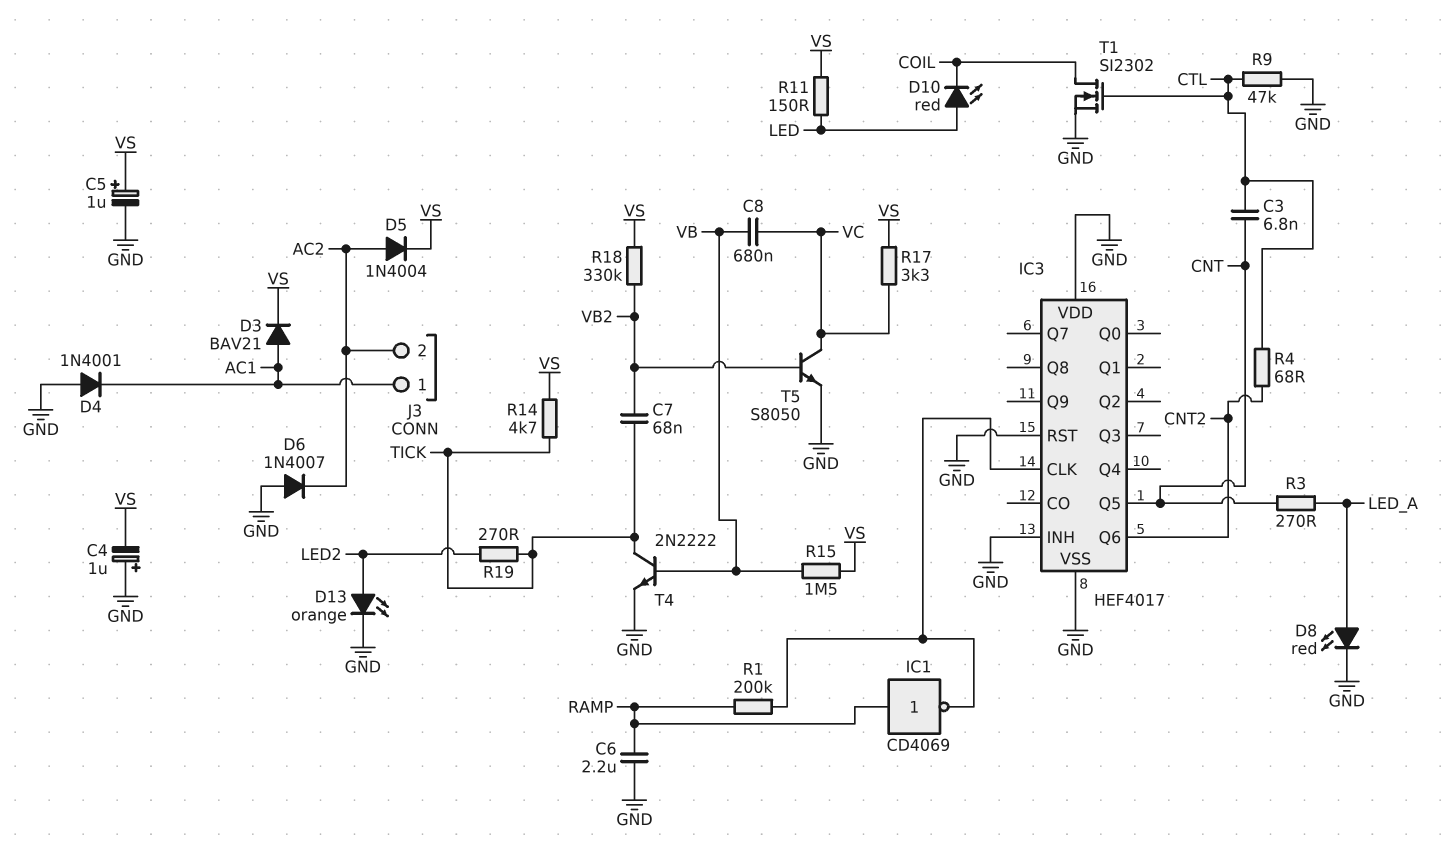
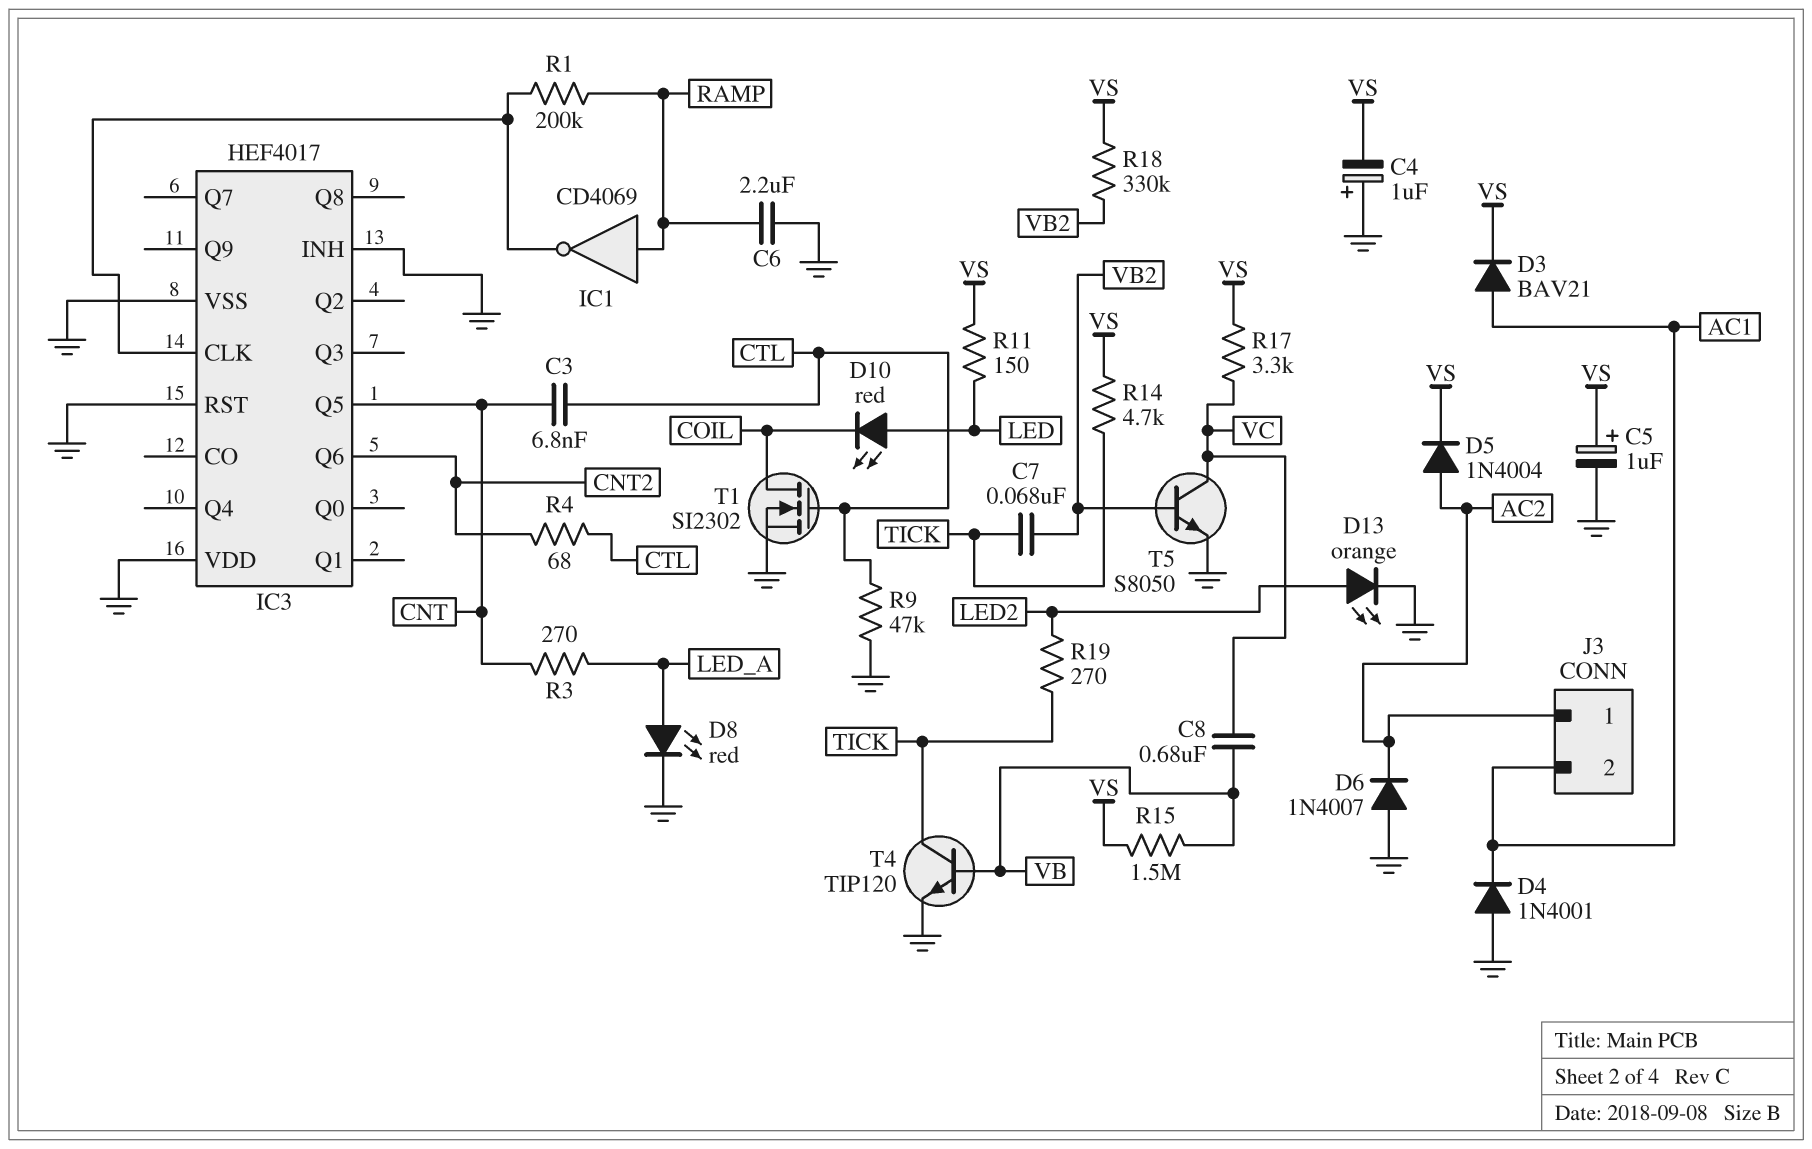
J3 pin 1: AC1 -> AC2
J3 pin 2: AC2 -> AC1
T4: NPN 2N2222 (B VB, C TICK, E GND) -> NPN TIP120 (B VB, C TICK, E GND)

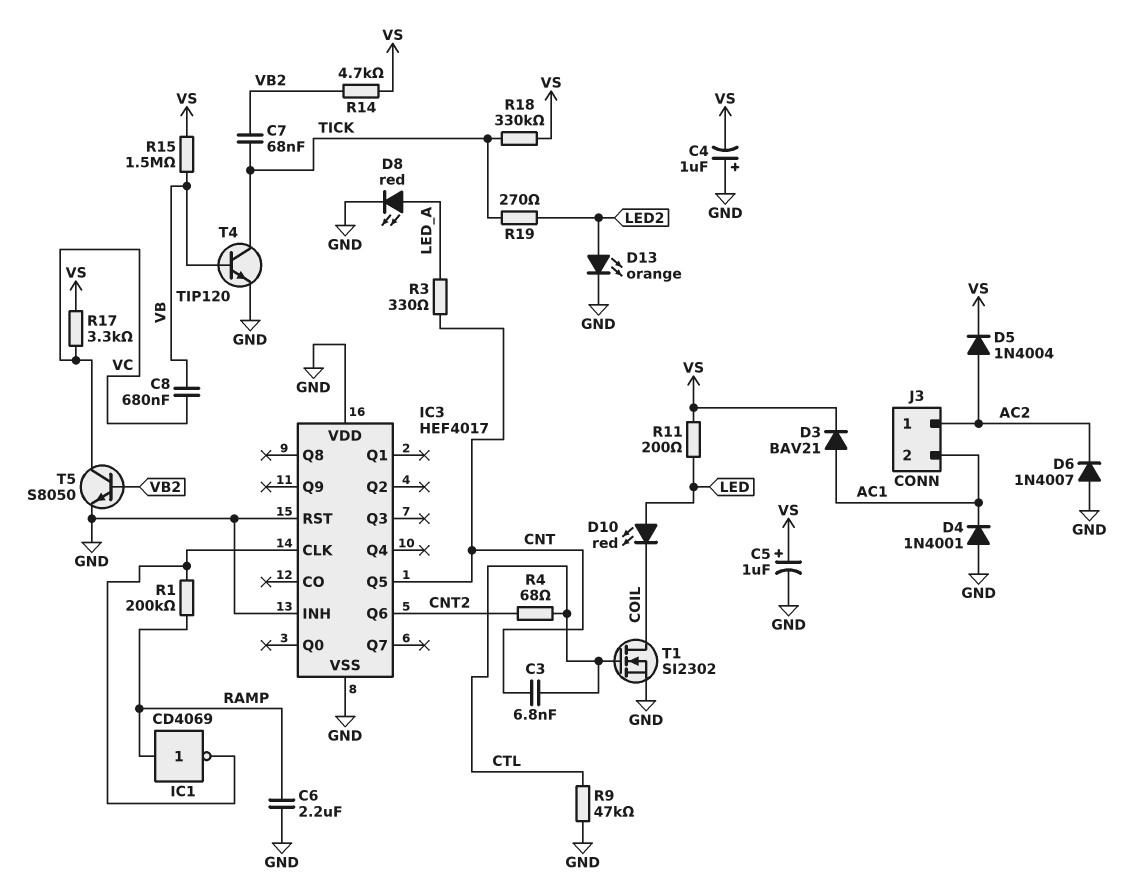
R3: 270 (CNT, LED_A) -> 330 (CNT, LED_A)
R11: 150 (LED, VS) -> 200 (LED, VS)
R14: 4.7k (TICK, VS) -> 4.7k (VB2, VS)
R18: 330k (VB2, VS) -> 330k (TICK, VS)

